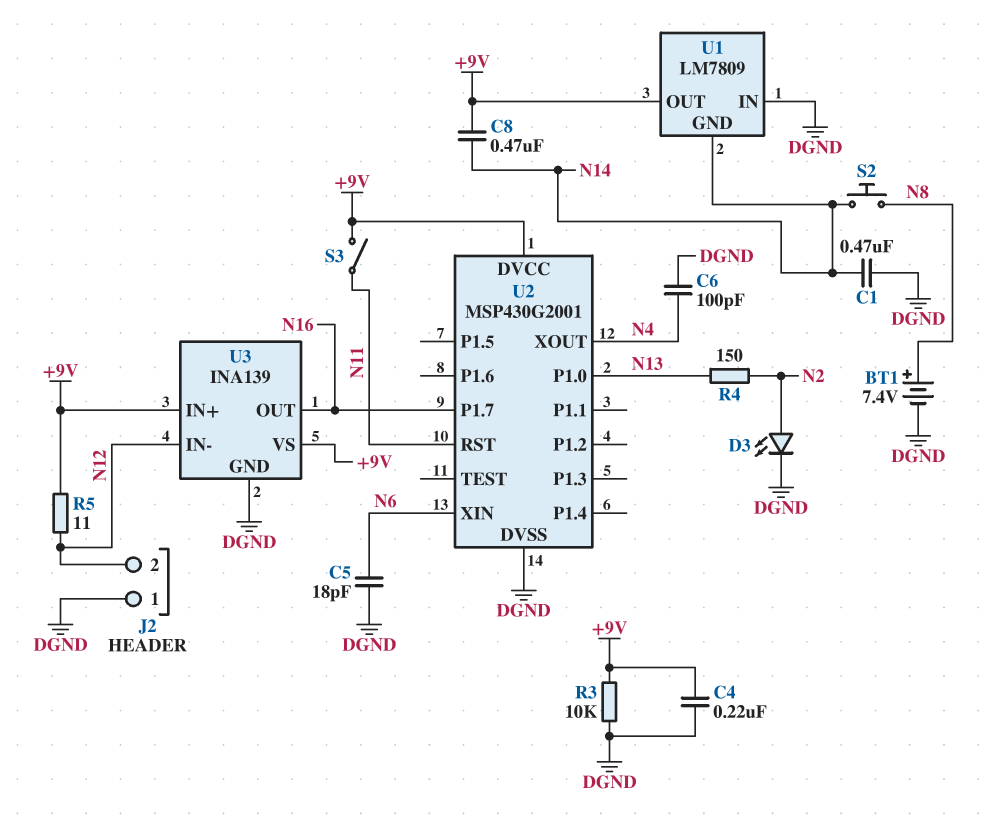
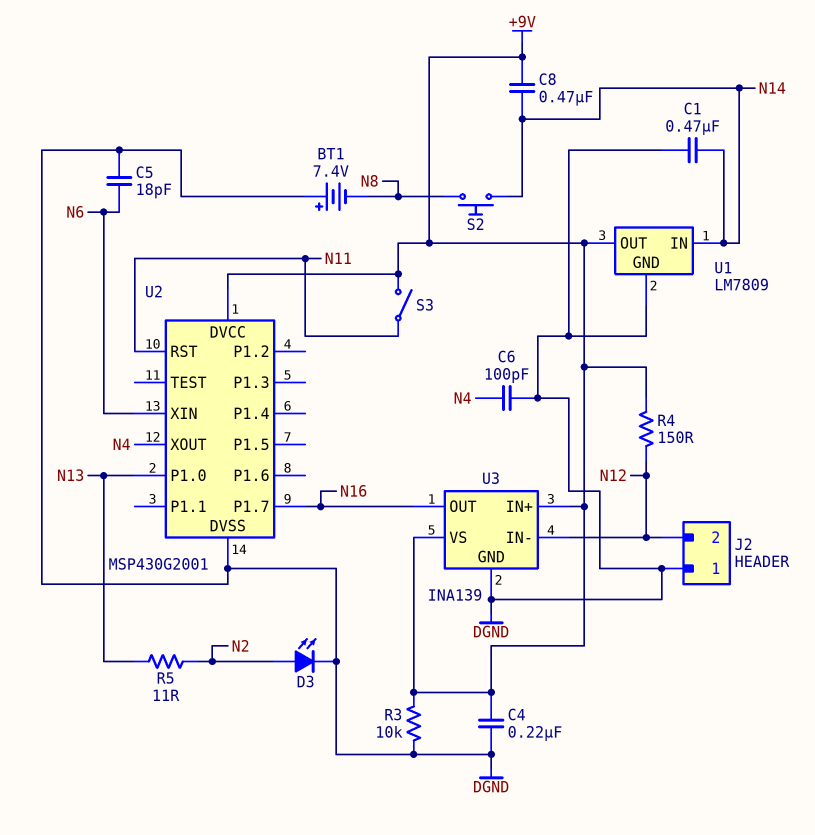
BT1: 7.4V (plus N8, minus DGND) -> 7.4V (plus DGND, minus N8)
R4: 150 (N2, N13) -> 150 (+9V, N12)
R5: 11 (+9V, N12) -> 11 (N2, N13)
U1 pin GND: N14 -> DGND
U1 pin IN: DGND -> N14

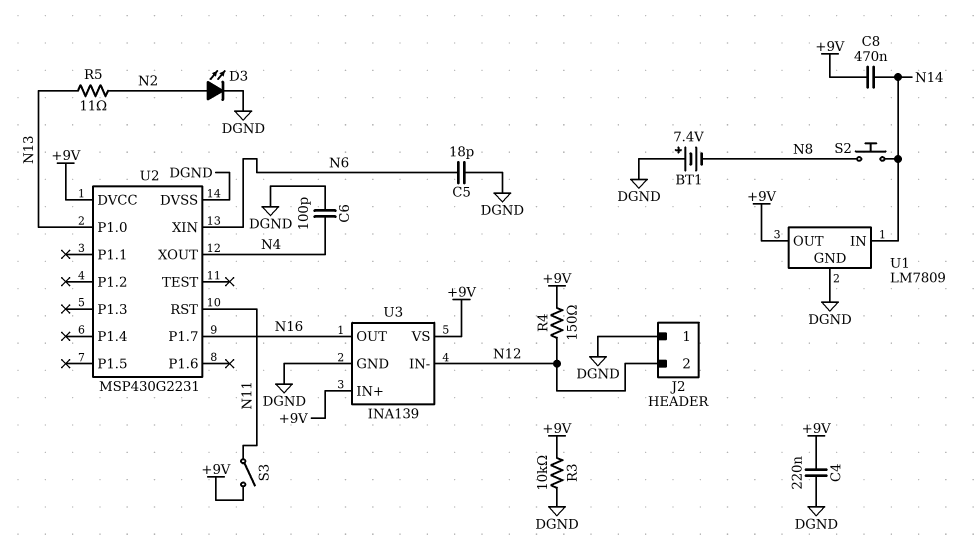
C1: 470nF (DGND, N14) -> none
U2: MSP430G2001 -> MSP430G2231

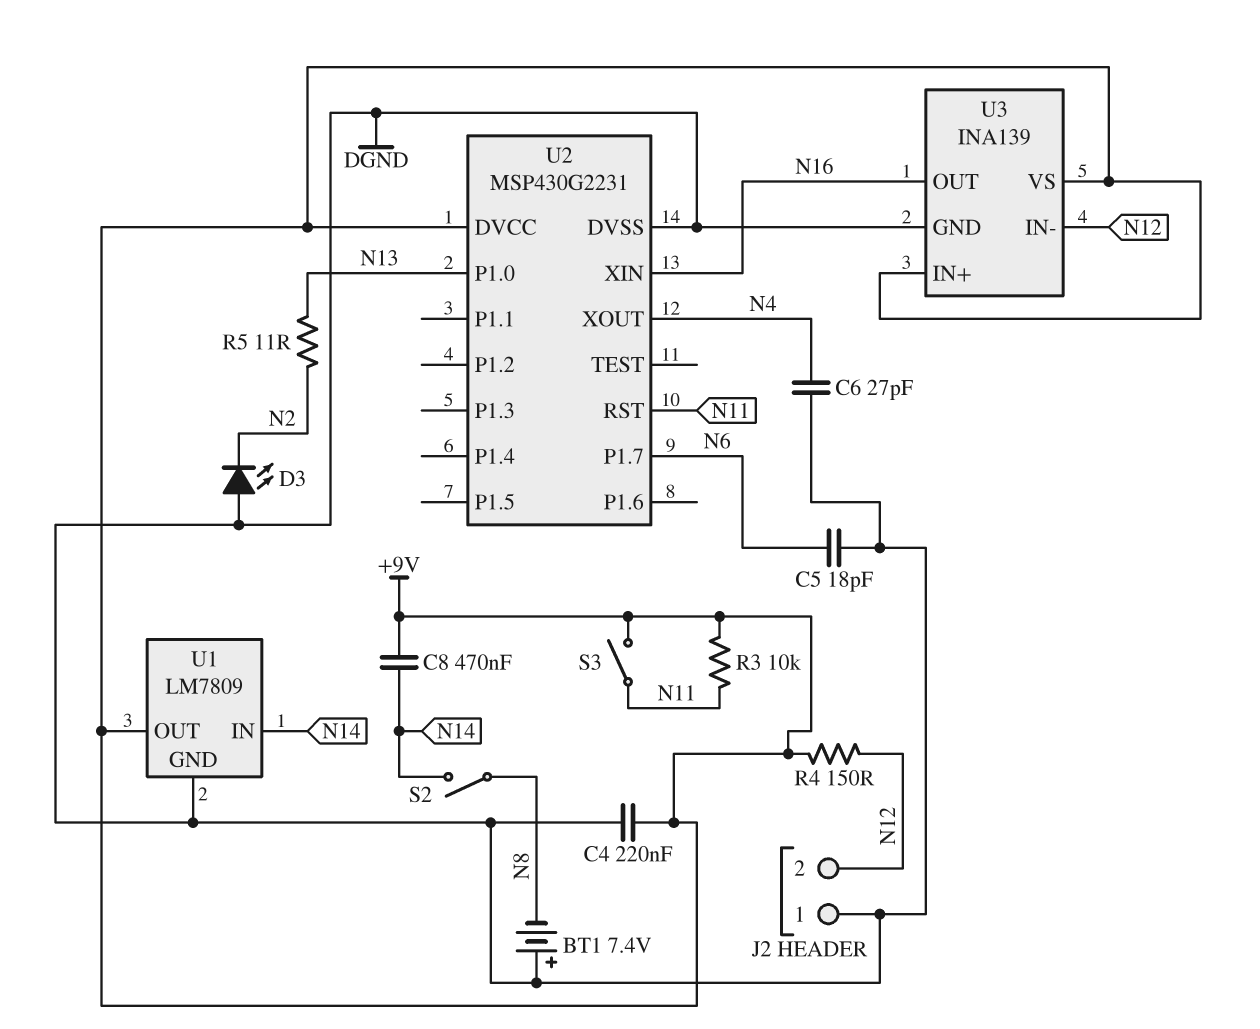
C6: 100pF (DGND, N4) -> 27pF (DGND, N4)
D3: LED (A N2, K DGND) -> LED (A DGND, K N2)
R3: 10k (+9V, DGND) -> 10k (+9V, N11)
S2: button (N8, N14) -> switch (N8, N14)
U2 pin P1.7: N16 -> N6
U2 pin XIN: N6 -> N16

